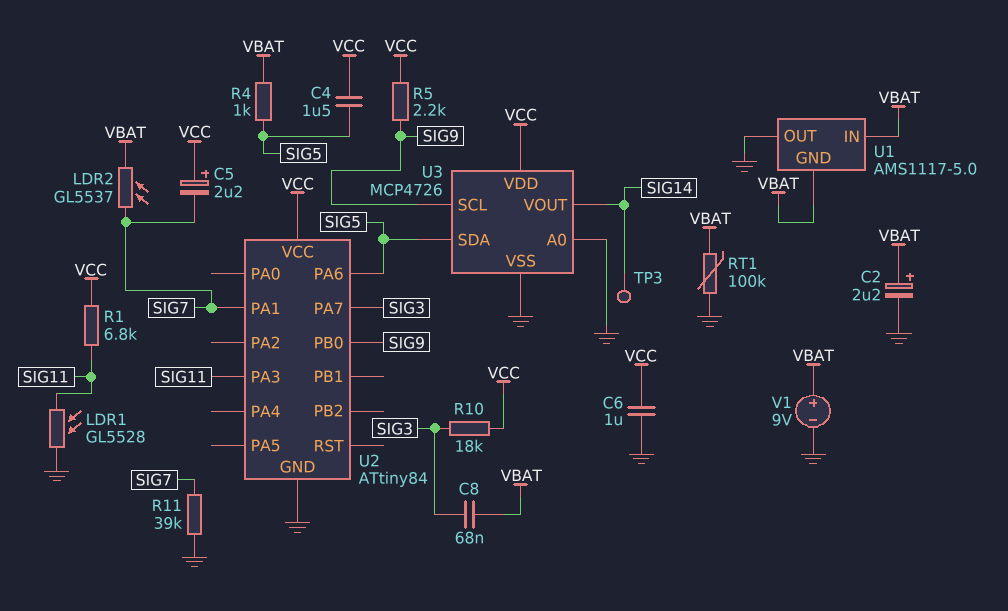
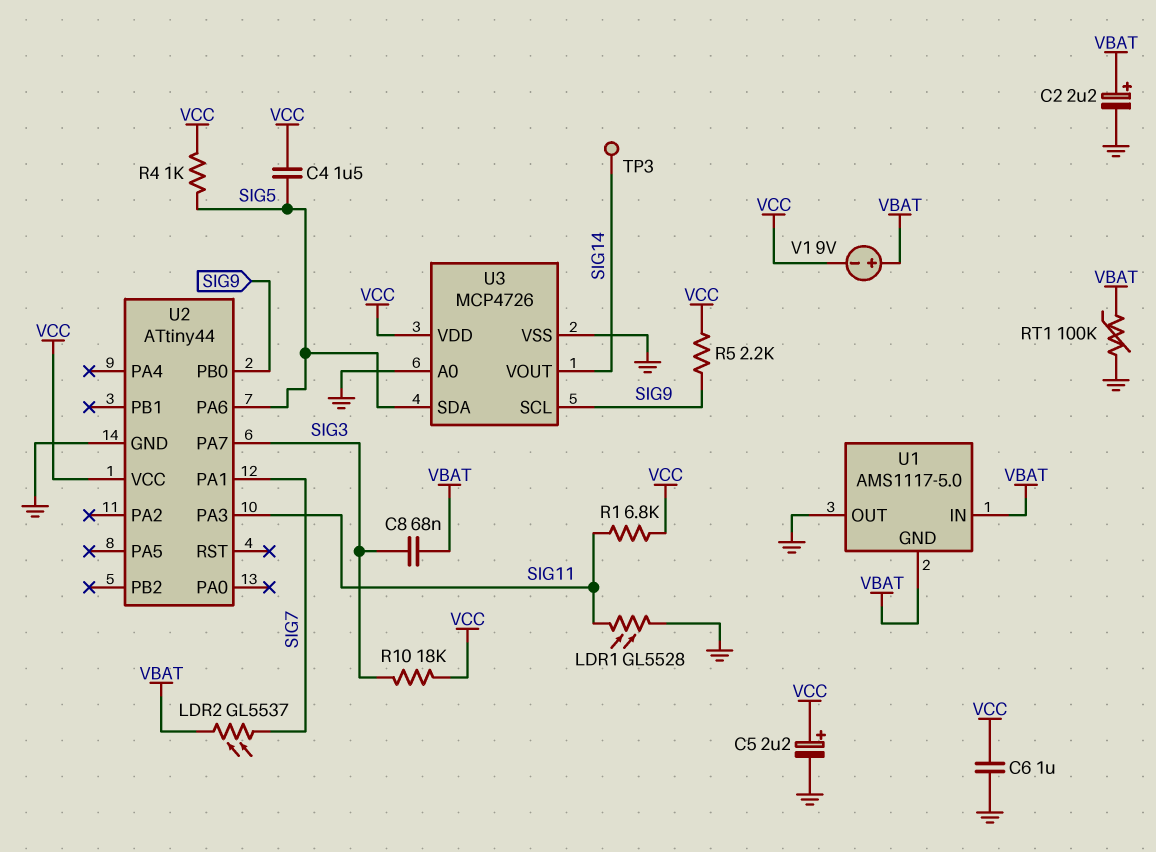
C5: 2.2uF (plus VCC, minus SIG7) -> 2.2uF (plus VCC, minus GND)
R4: 1k (SIG5, VBAT) -> 1k (SIG5, VCC)
R11: 39k (GND, SIG7) -> none
U2: ATtiny84 -> ATtiny44
V1: 9V (plus VBAT, minus GND) -> 9V (plus VBAT, minus VCC)

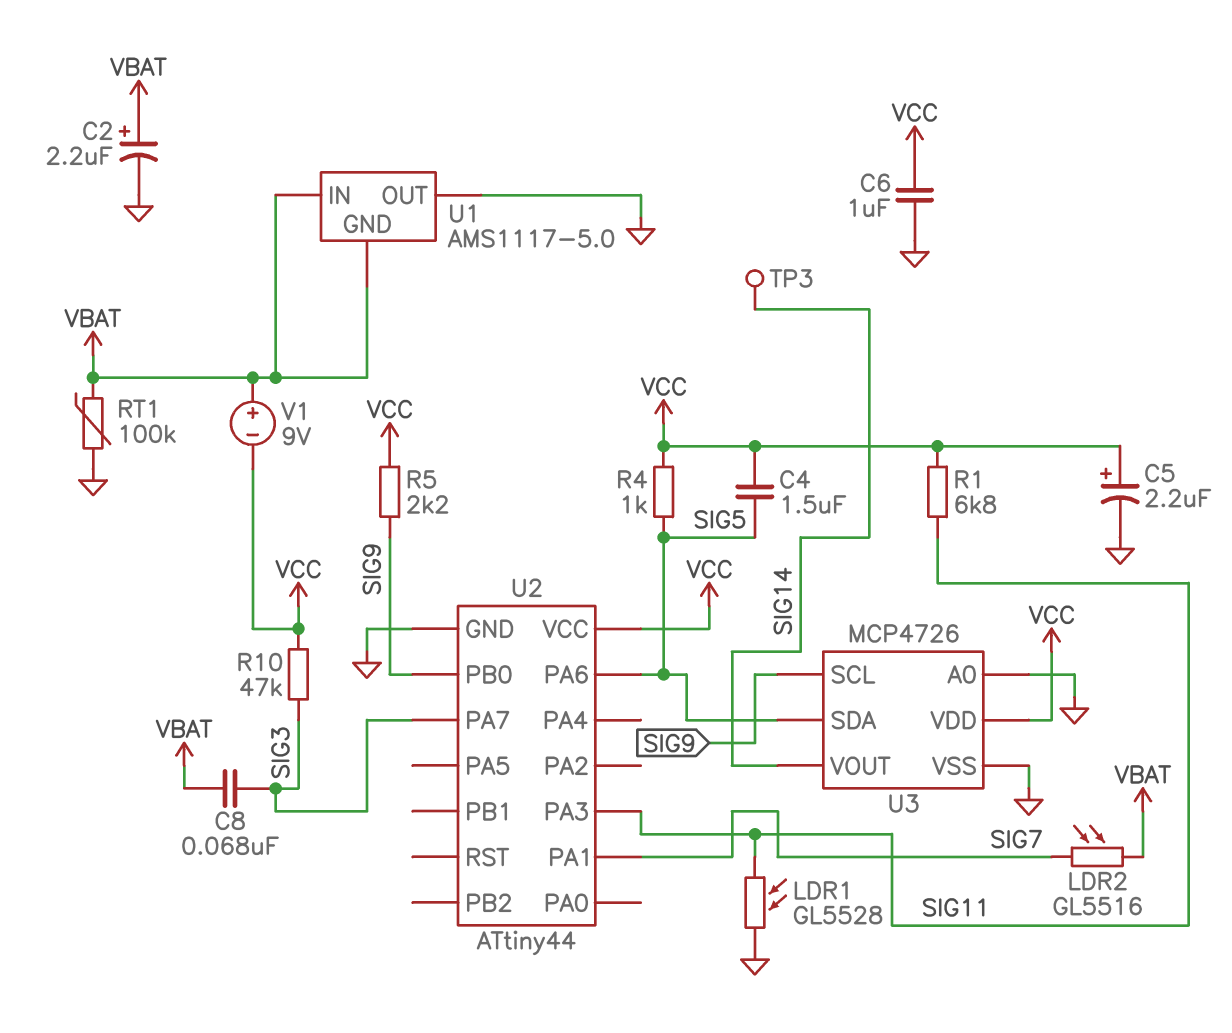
LDR2: GL5537 (SIG7, VBAT) -> GL5516 (SIG7, VBAT)
R10: 18k (SIG3, VCC) -> 47k (SIG3, VCC)

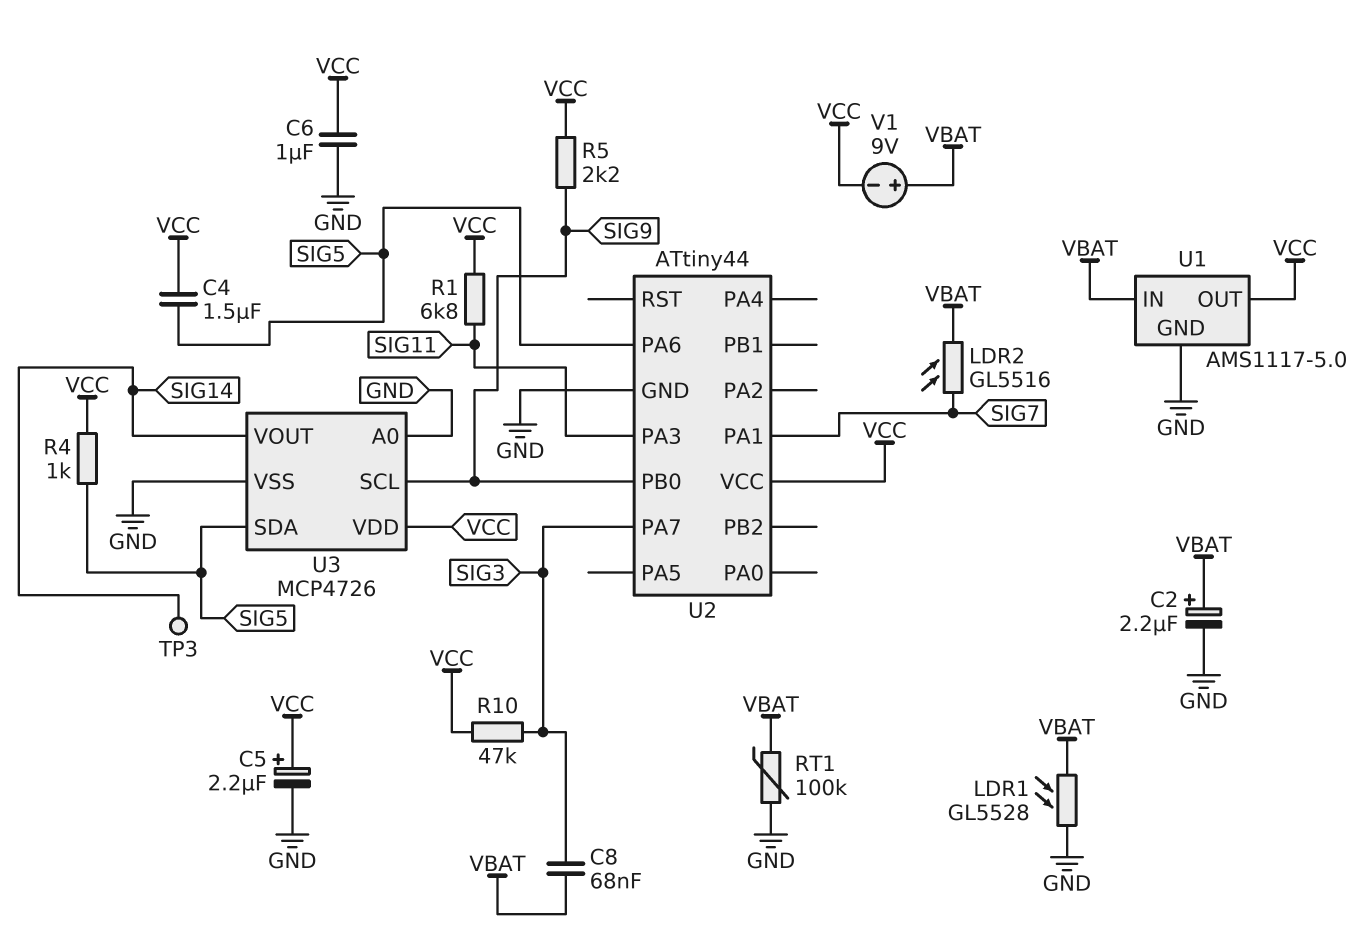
LDR1: GL5528 (GND, SIG11) -> GL5528 (GND, VBAT)
U1 pin GND: VBAT -> GND
U1 pin OUT: GND -> VCC

